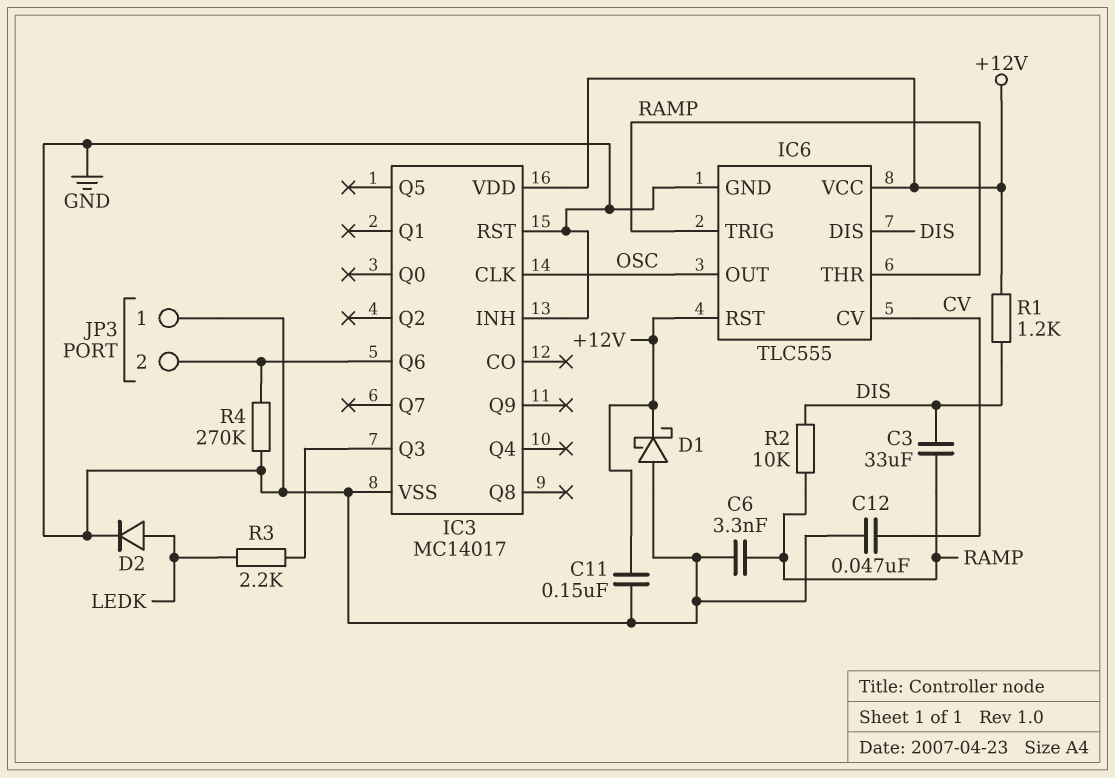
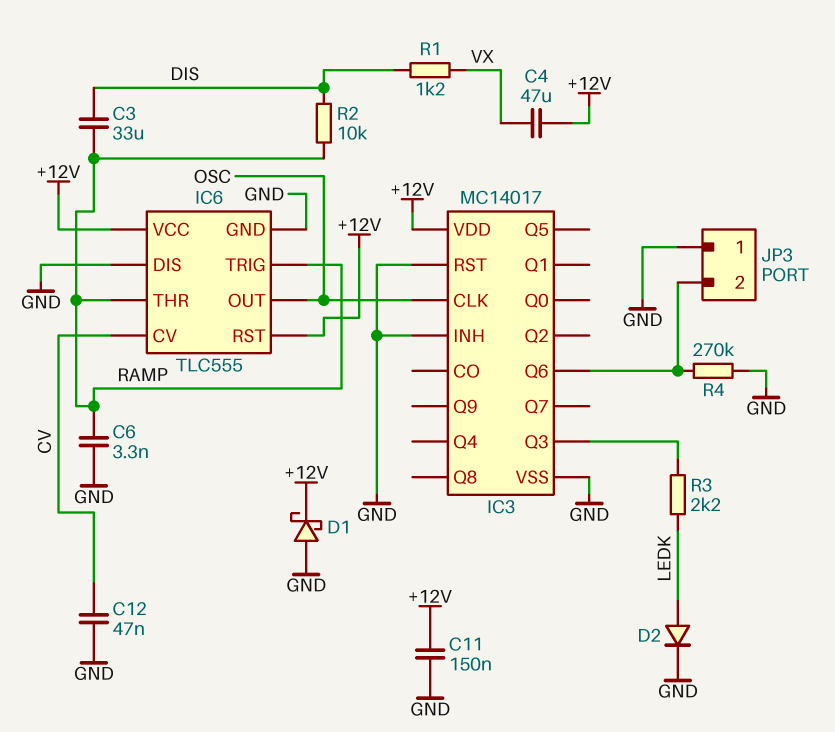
C4: none -> 47uF (+12V, VX)
IC6 pin DIS: DIS -> GND
R1: 1.2k (+12V, DIS) -> 1.2k (DIS, VX)

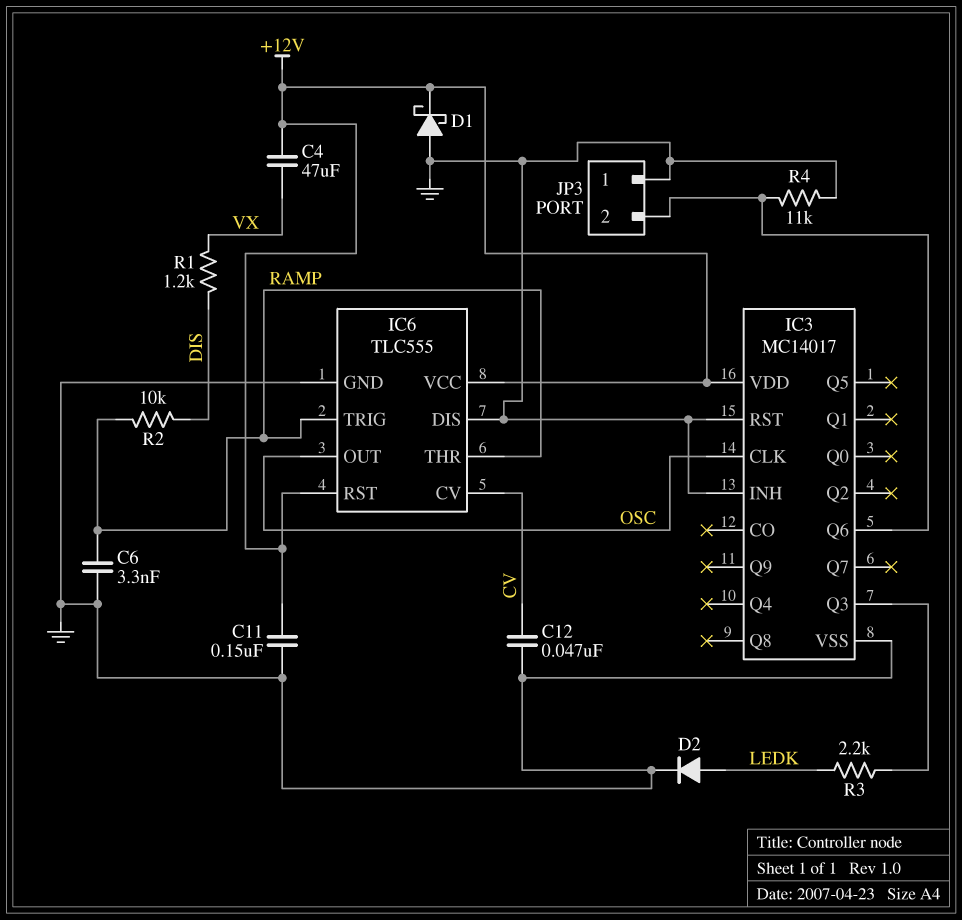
C3: 33uF (DIS, RAMP) -> none
R4: 270k (GND, IC3/Q6) -> 11k (GND, IC3/Q6)

